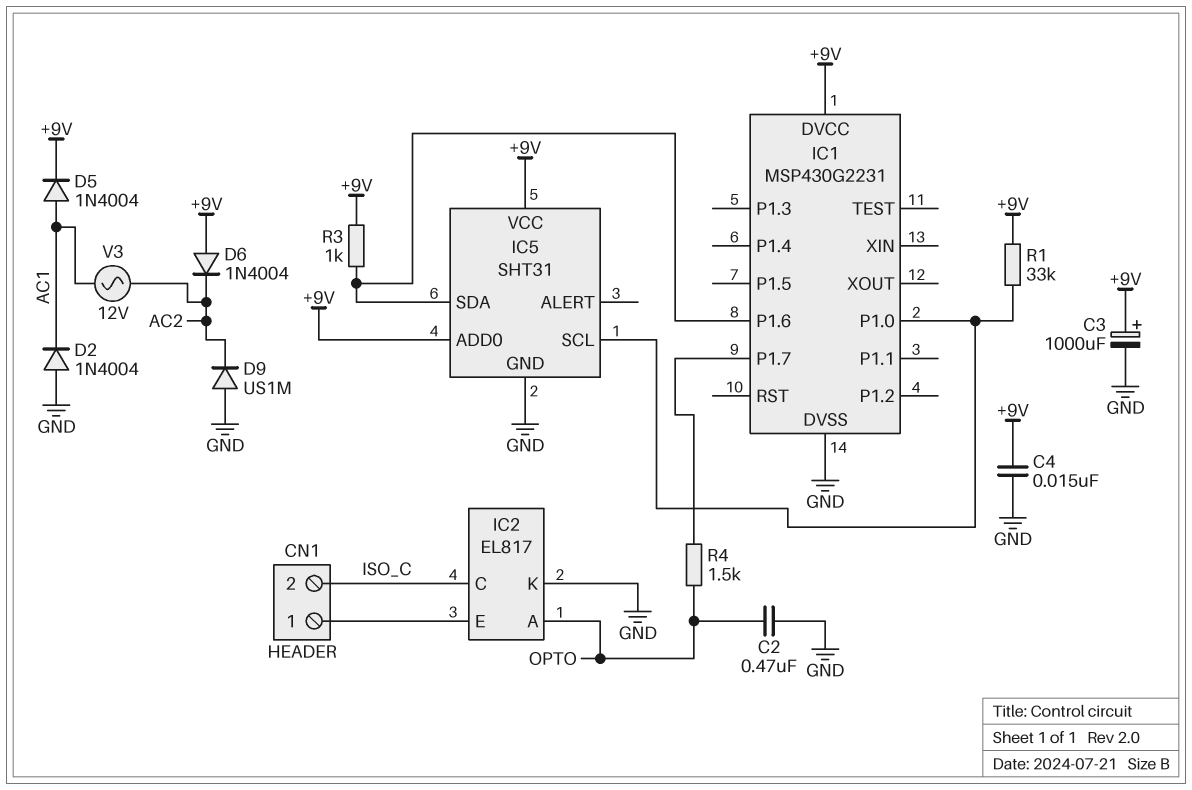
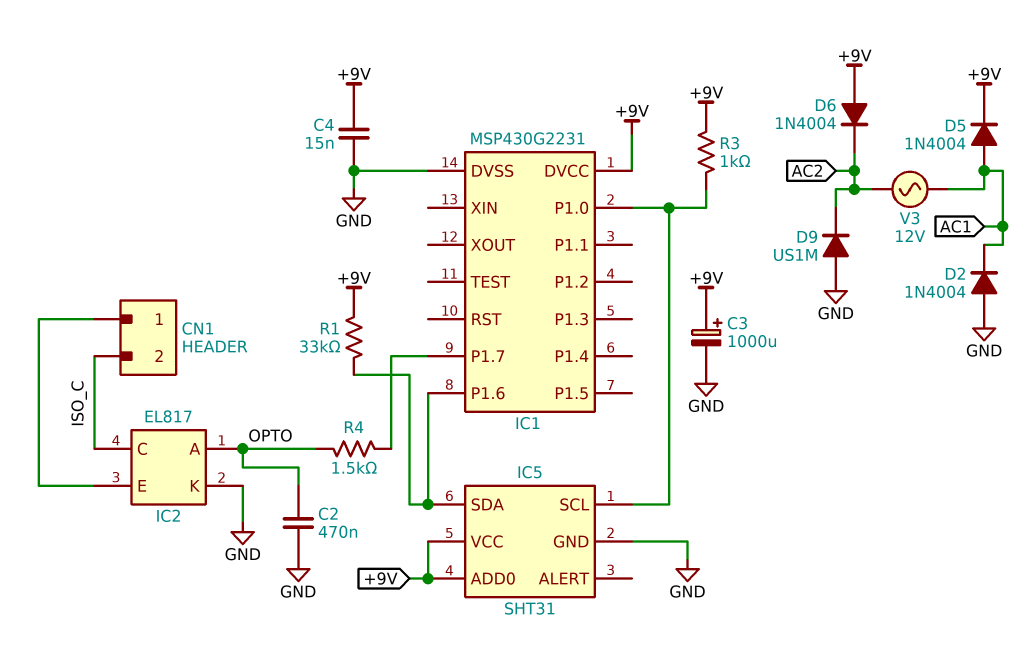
R1: 33k (+9V, IC1/P1.0) -> 33k (+9V, IC1/P1.6)
R3: 1k (+9V, IC1/P1.6) -> 1k (+9V, IC1/P1.0)

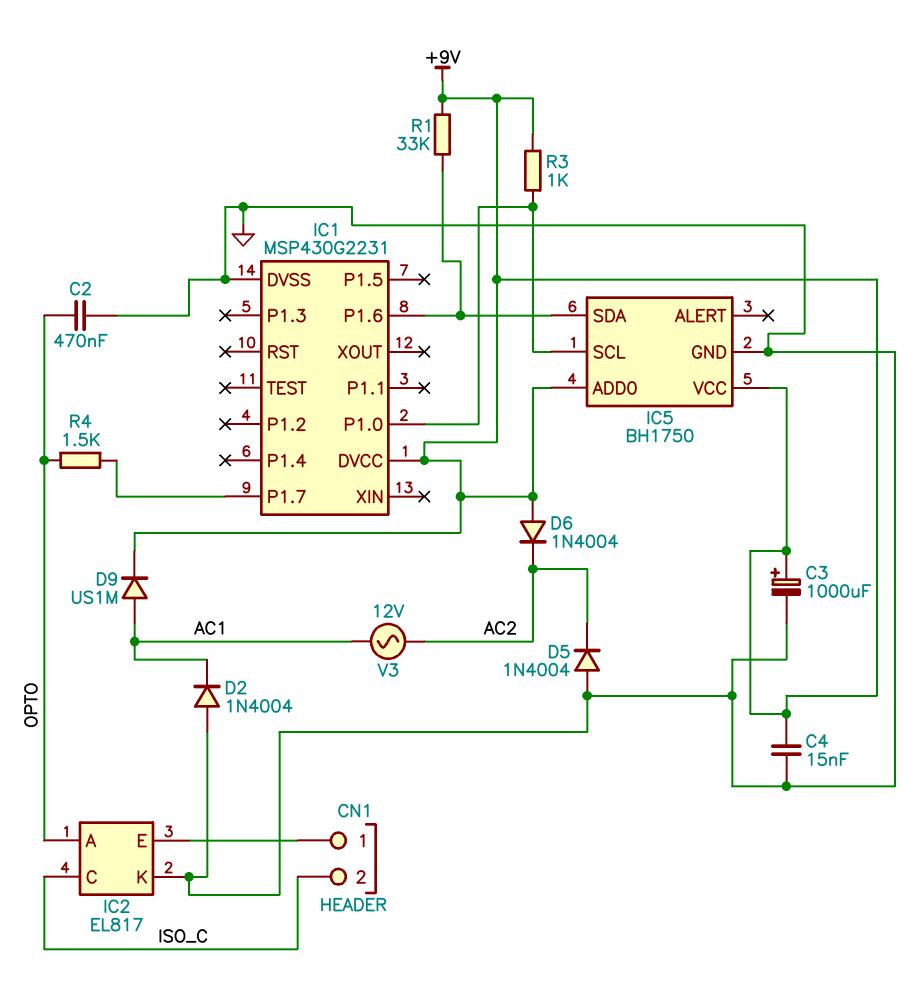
D5: diode 1N4004 (A AC1, K +9V) -> diode 1N4004 (A GND, K AC2)
D9: diode US1M (A GND, K AC2) -> diode US1M (A AC1, K +9V)
IC5: SHT31 -> BH1750

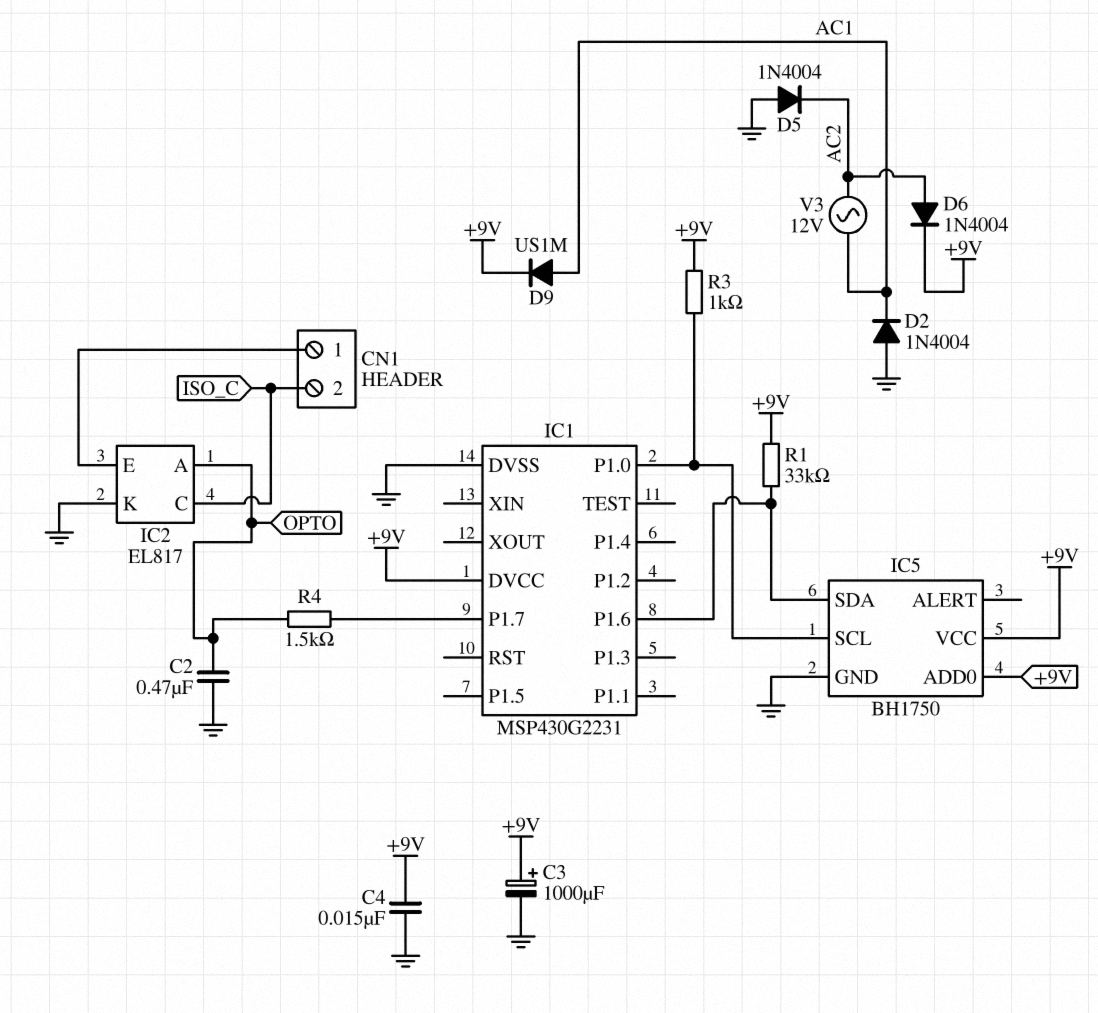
D6: diode 1N4004 (A +9V, K AC2) -> diode 1N4004 (A AC2, K +9V)

